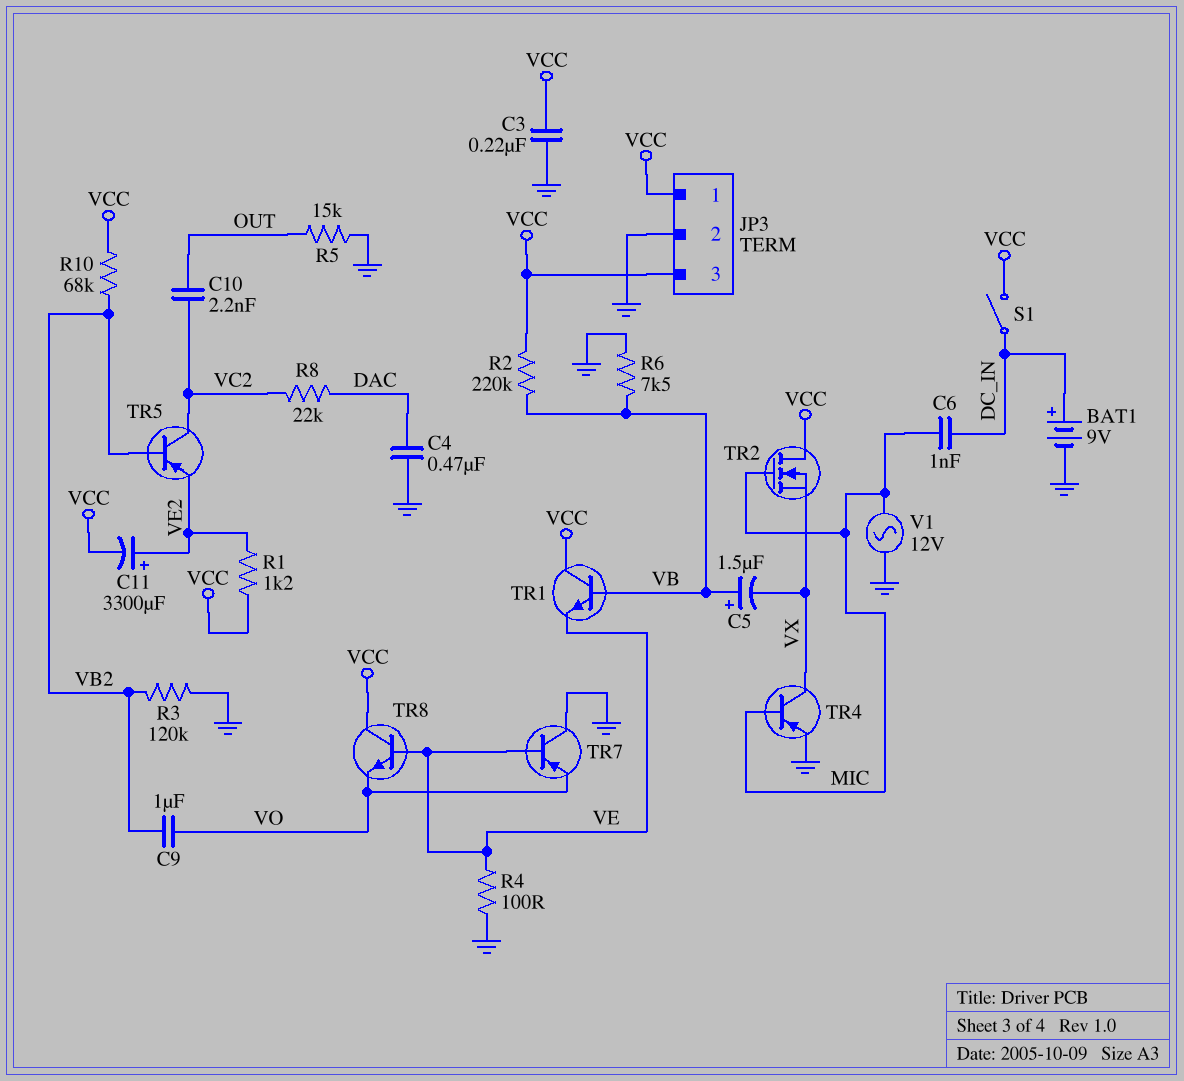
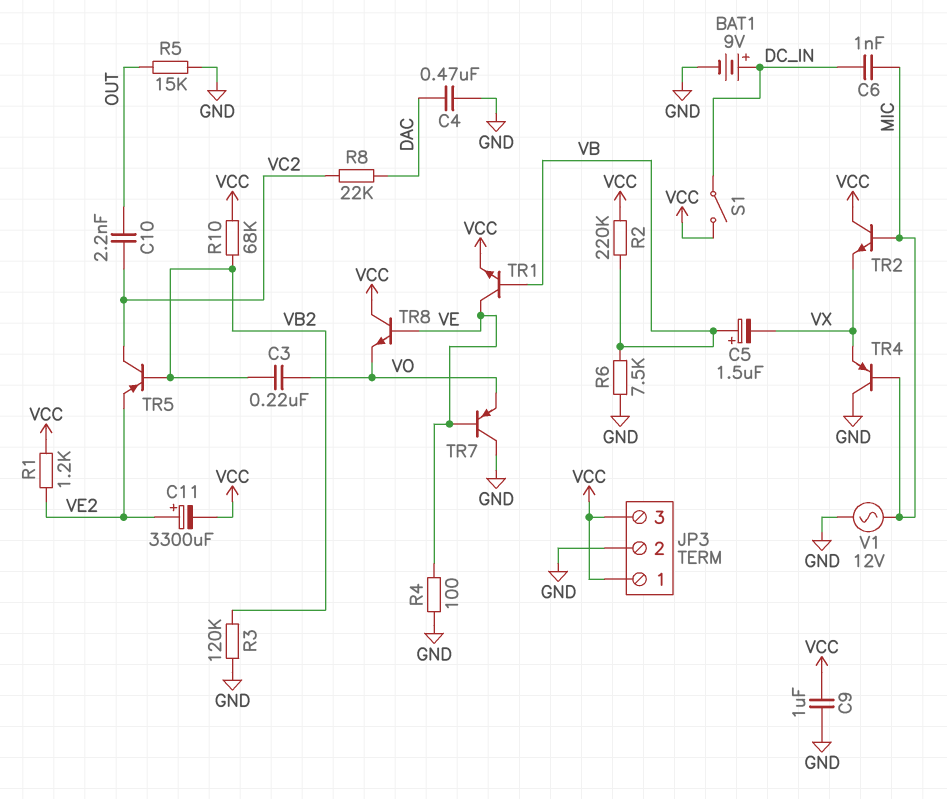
C3: 220nF (GND, VCC) -> 220nF (VB2, VO)
C9: 1uF (VB2, VO) -> 1uF (GND, VCC)
TR1: NPN (B VB, C VCC, E VE) -> NPN (B VB, C VE, E VCC)
TR2: NMOS (G MIC, D VCC, S VX) -> NPN (B MIC, C VCC, E VX)
TR4: PNP (B MIC, C VX, E GND) -> PNP (B MIC, C GND, E VX)

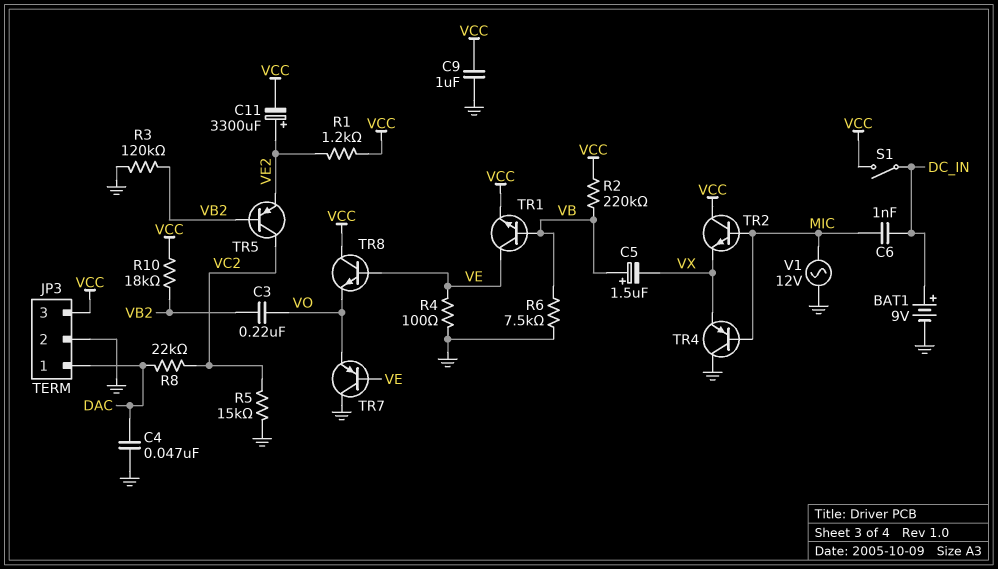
C4: 470nF (DAC, GND) -> 47nF (DAC, GND)
C10: 2.2nF (OUT, VC2) -> none
JP3 pin 1: VCC -> DAC
R5: 15k (GND, OUT) -> 15k (GND, VC2)
R10: 68k (VB2, VCC) -> 18k (VB2, VCC)

